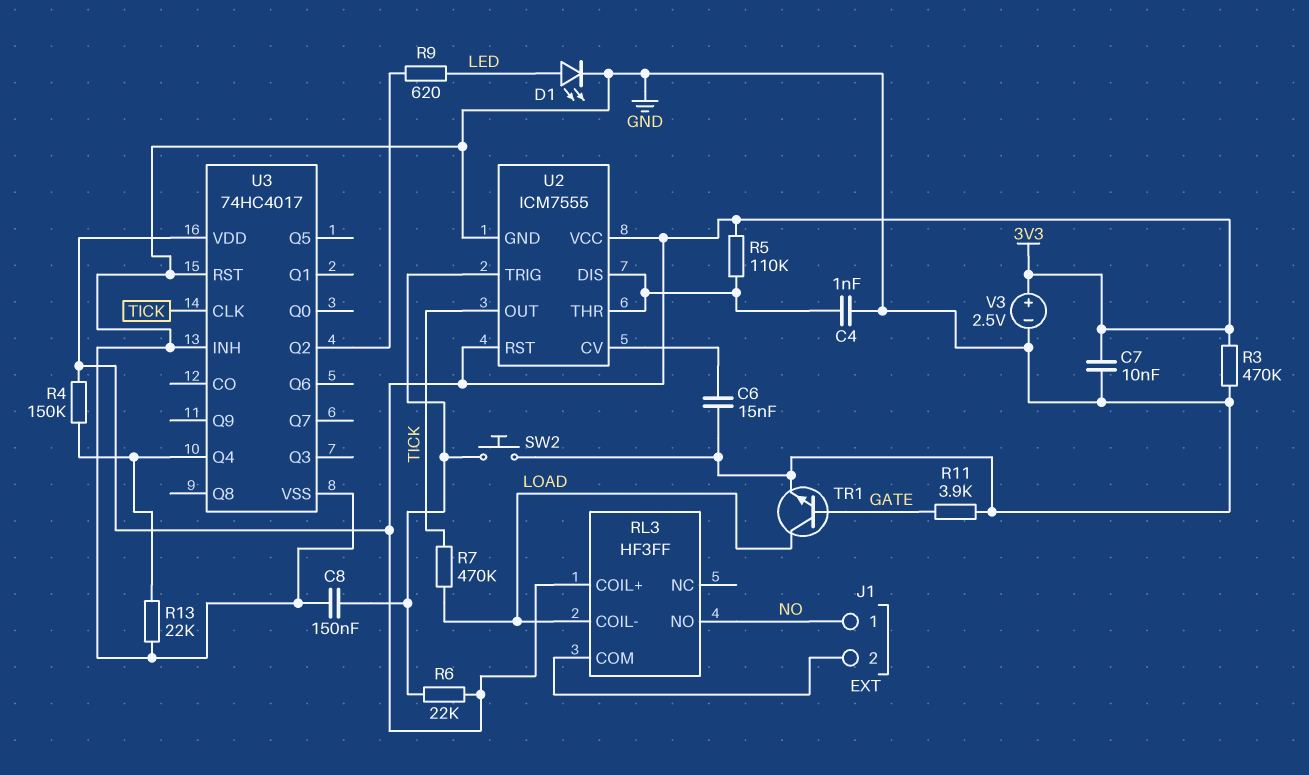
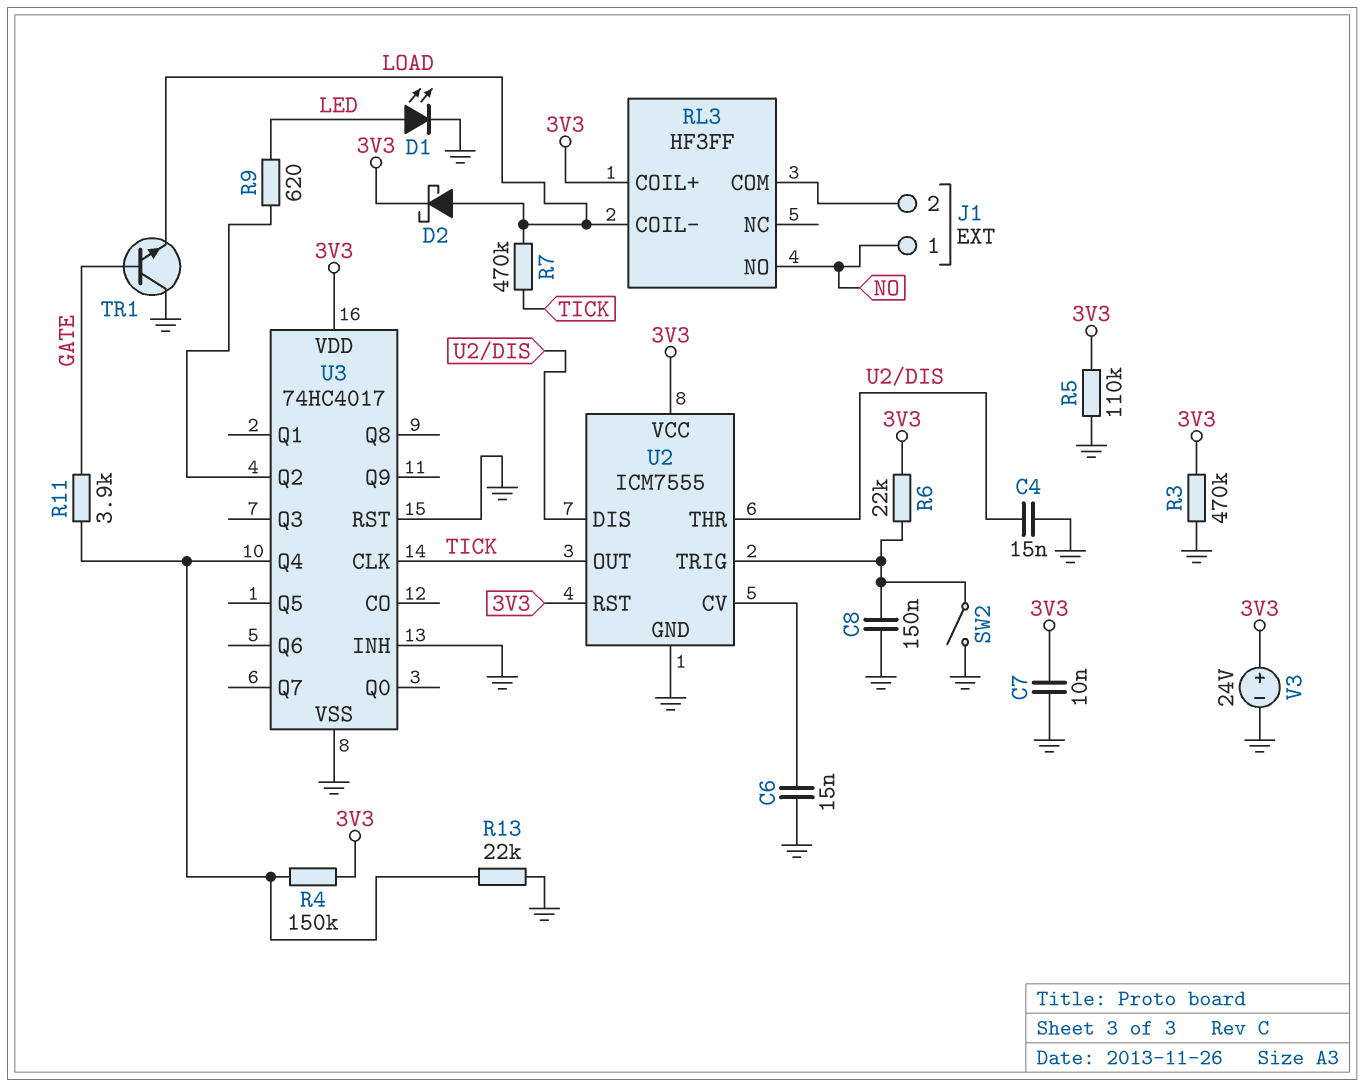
C4: 1nF (GND, U2/DIS) -> 15nF (GND, U2/DIS)
D2: none -> schottky (A LOAD, K 3V3)
R5: 110k (3V3, U2/DIS) -> 110k (3V3, GND)
R11: 3.9k (GATE, GND) -> 3.9k (GATE, U3/Q4)
SW2: button (GND, U2/TRIG) -> switch (GND, U2/TRIG)
TR1: NPN (B GATE, C LOAD, E GND) -> NPN (B GATE, C GND, E LOAD)
V3: 2.5V (plus 3V3, minus GND) -> 24V (plus 3V3, minus GND)

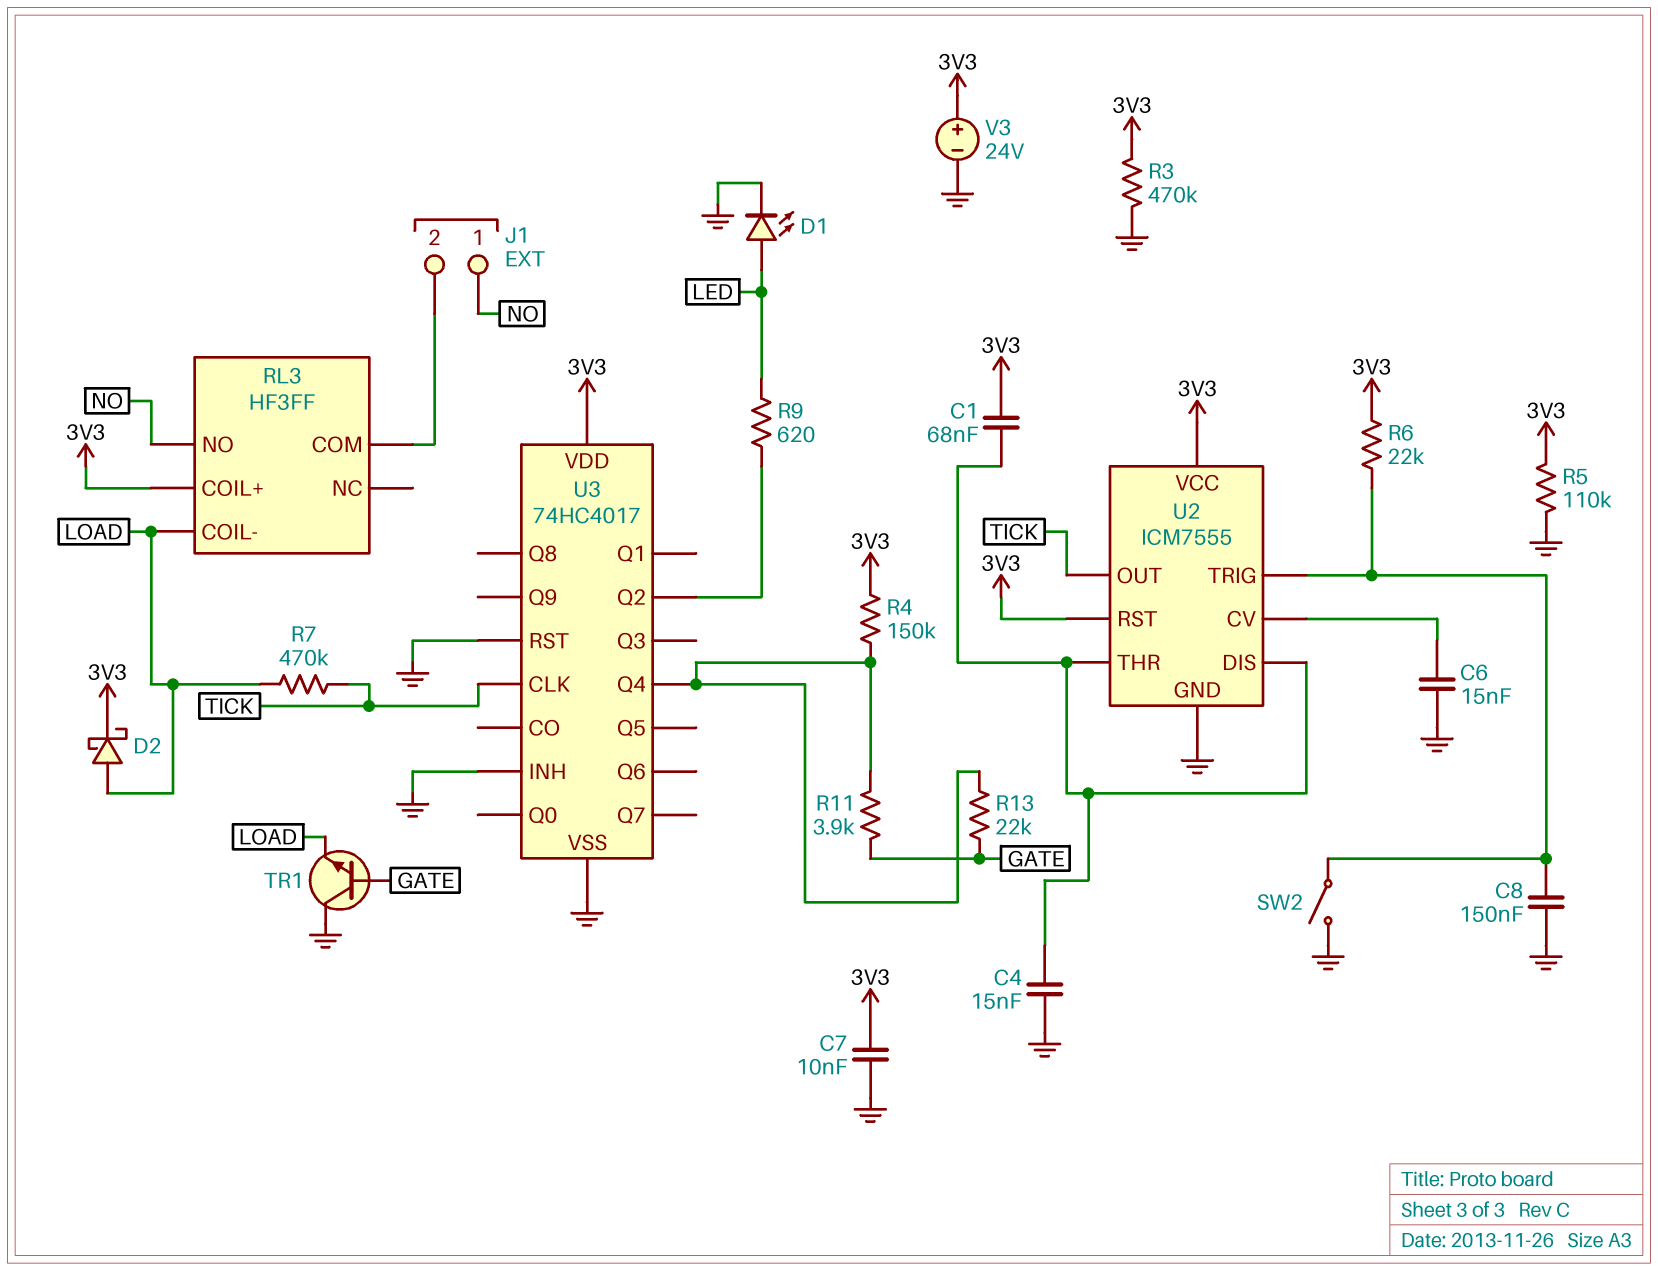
C1: none -> 68nF (3V3, U2/DIS)
R13: 22k (GND, U3/Q4) -> 22k (GATE, U3/Q4)

